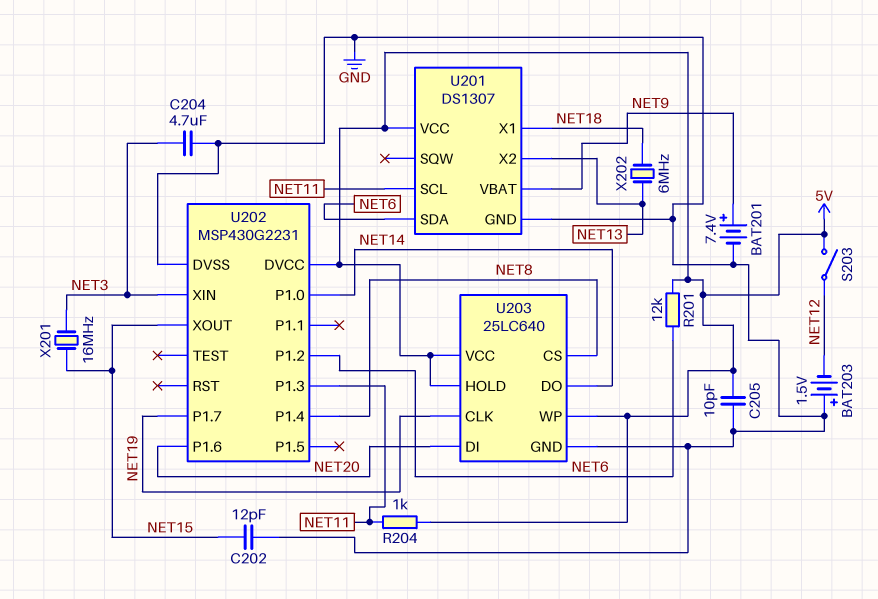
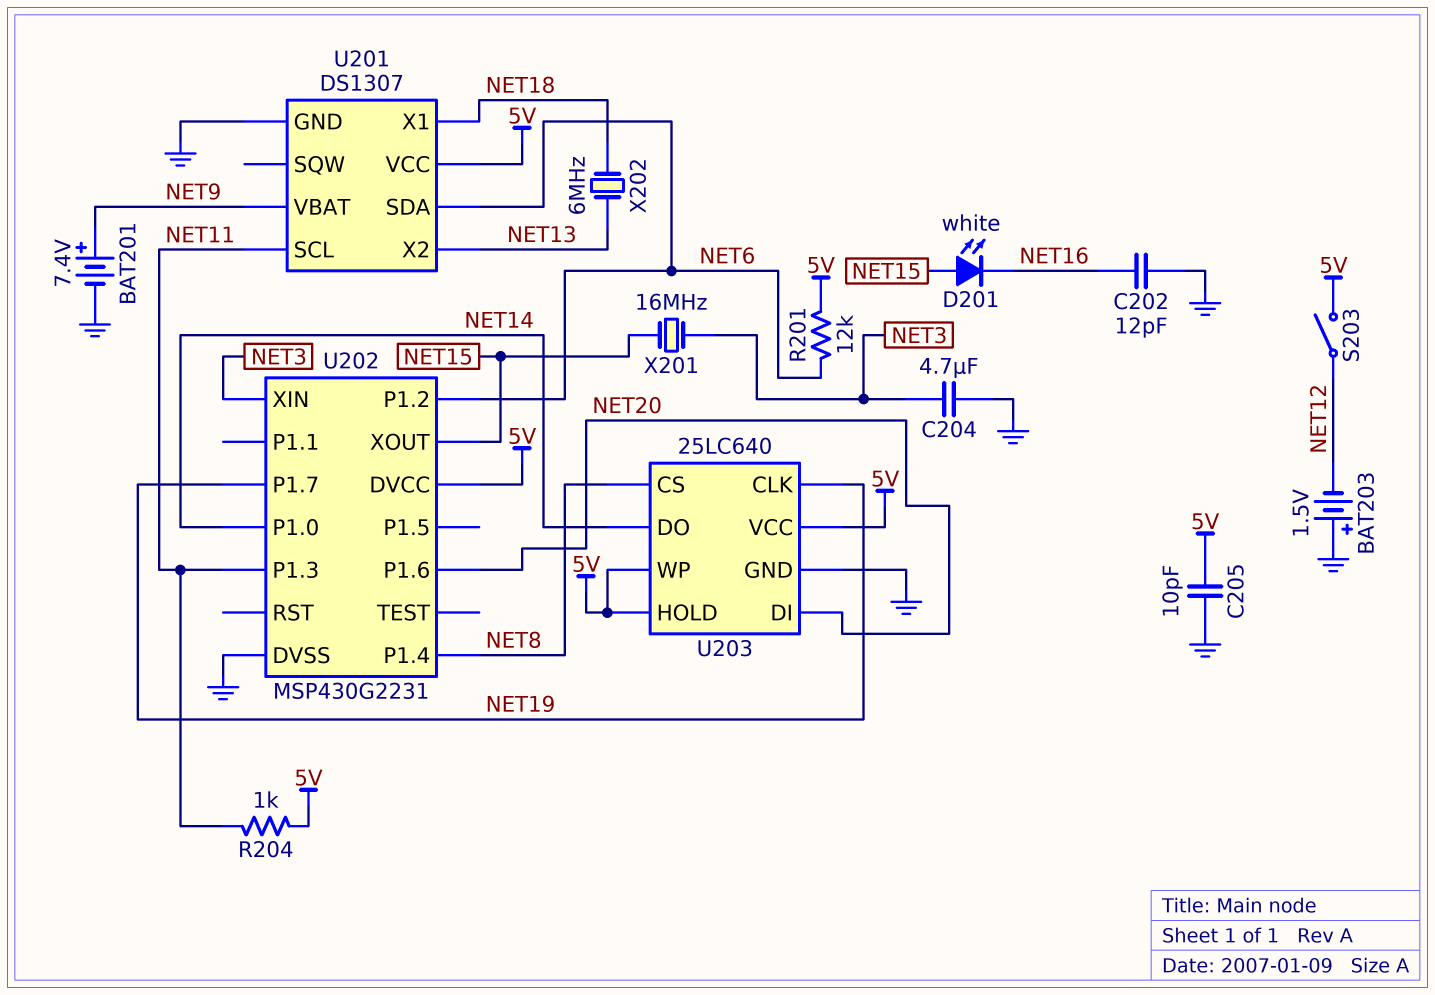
C202: 12pF (GND, NET15) -> 12pF (GND, NET16)
D201: none -> LED white (A NET15, K NET16)

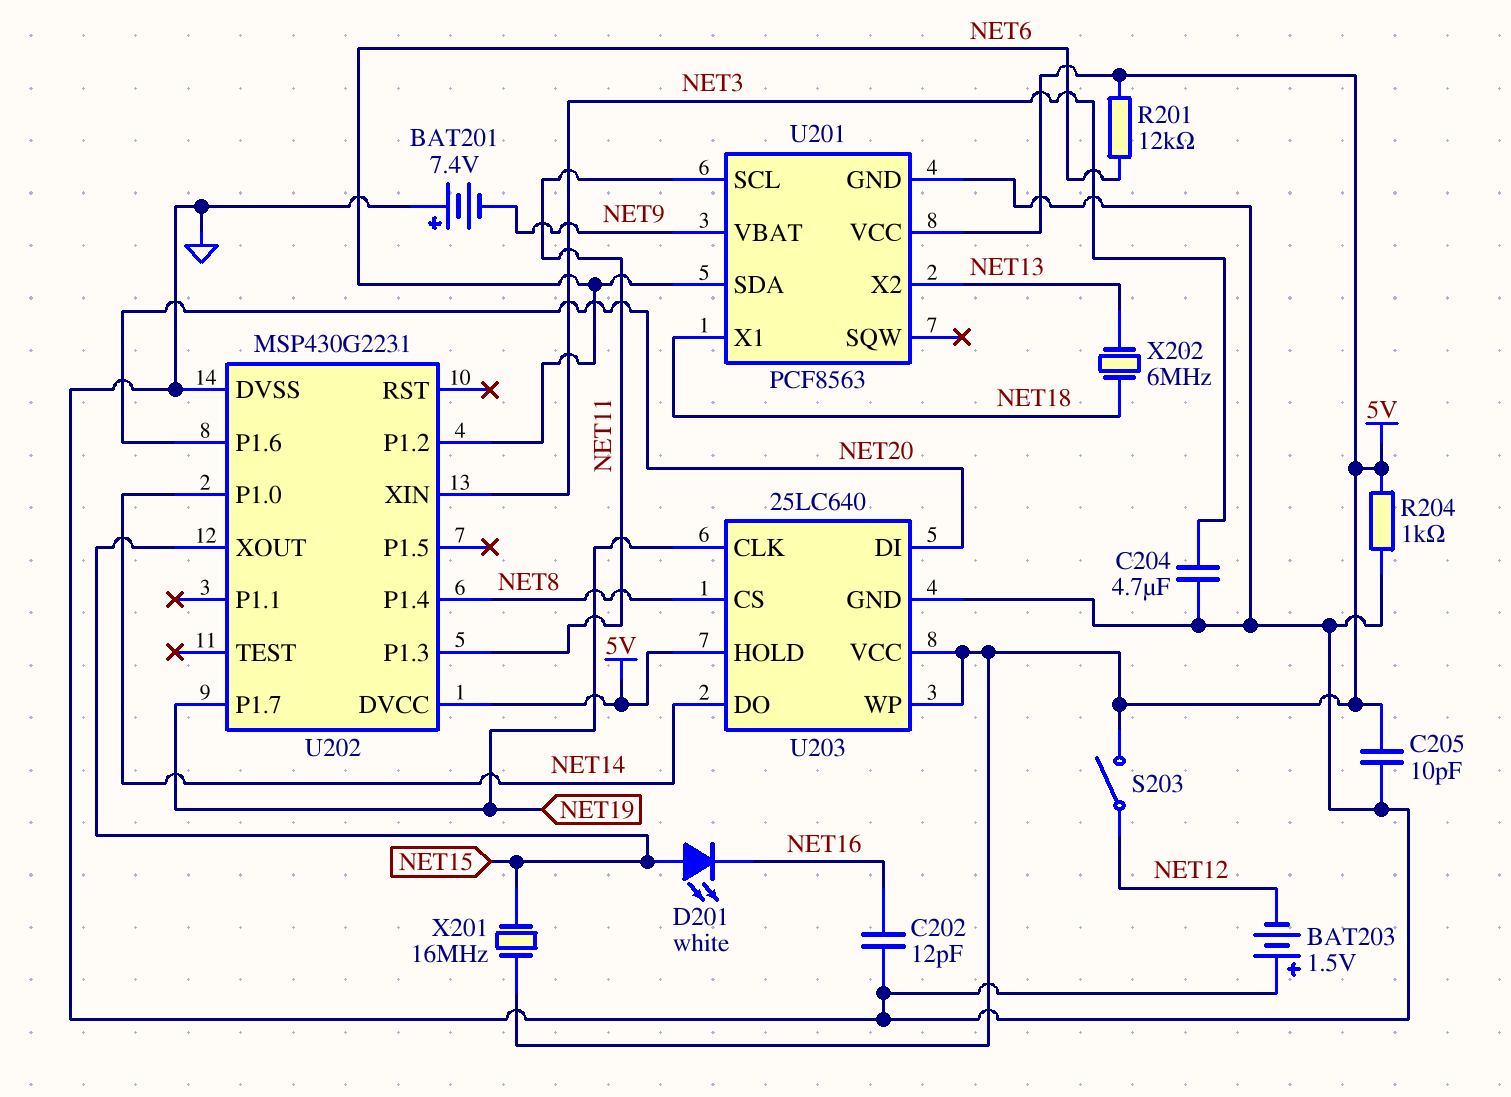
BAT201: 7.4V (plus NET9, minus GND) -> 7.4V (plus GND, minus NET9)
R204: 1k (5V, NET11) -> 1k (5V, GND)
U201: DS1307 -> PCF8563
X201: 16MHz (NET3, NET15) -> 16MHz (5V, NET15)

